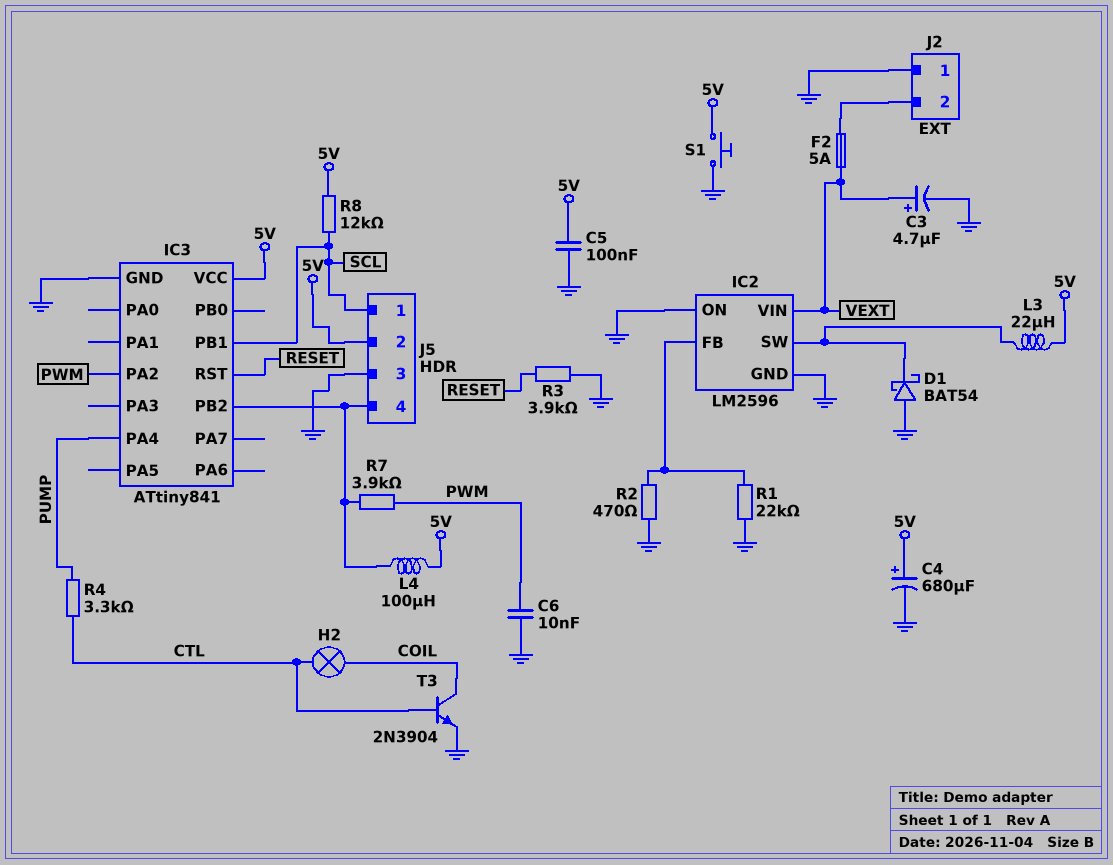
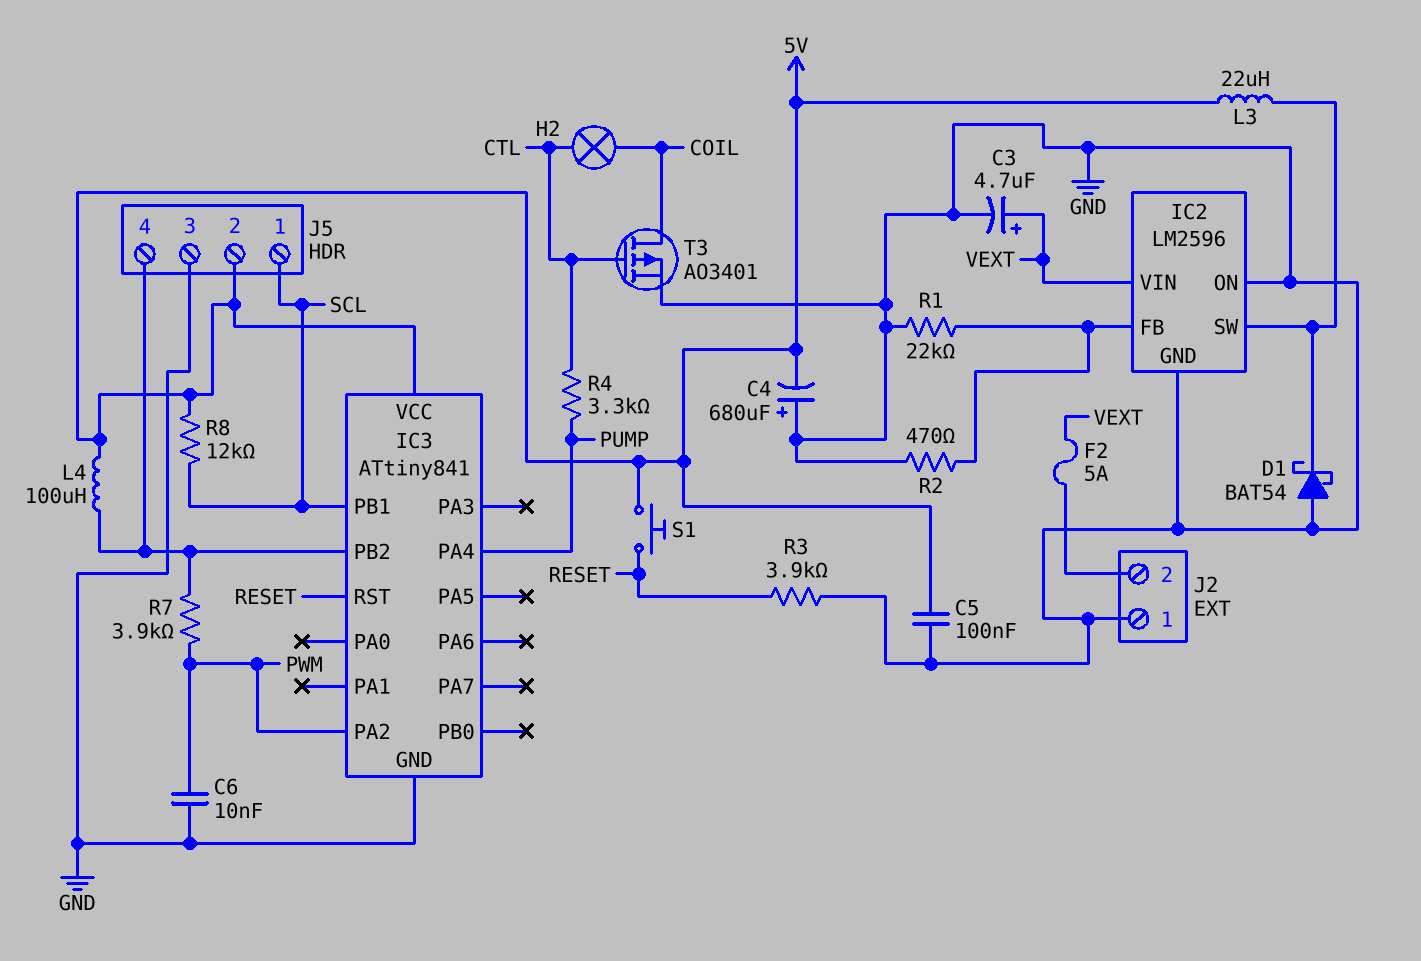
C4: 680uF (plus 5V, minus GND) -> 680uF (plus GND, minus 5V)
S1: button (5V, GND) -> button (5V, RESET)
T3: NPN 2N3904 (B CTL, C COIL, E GND) -> PMOS AO3401 (G CTL, D COIL, S GND)

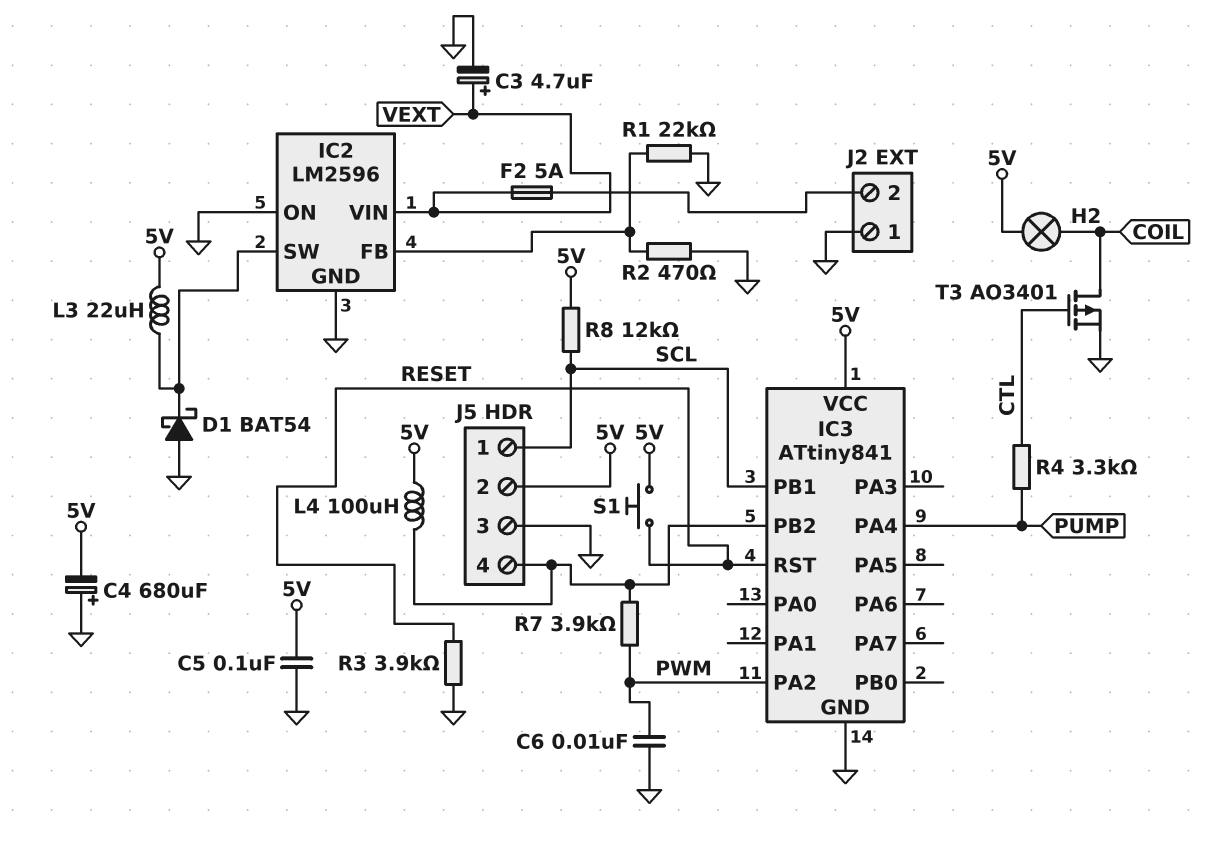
H2: lamp (COIL, CTL) -> lamp (5V, COIL)

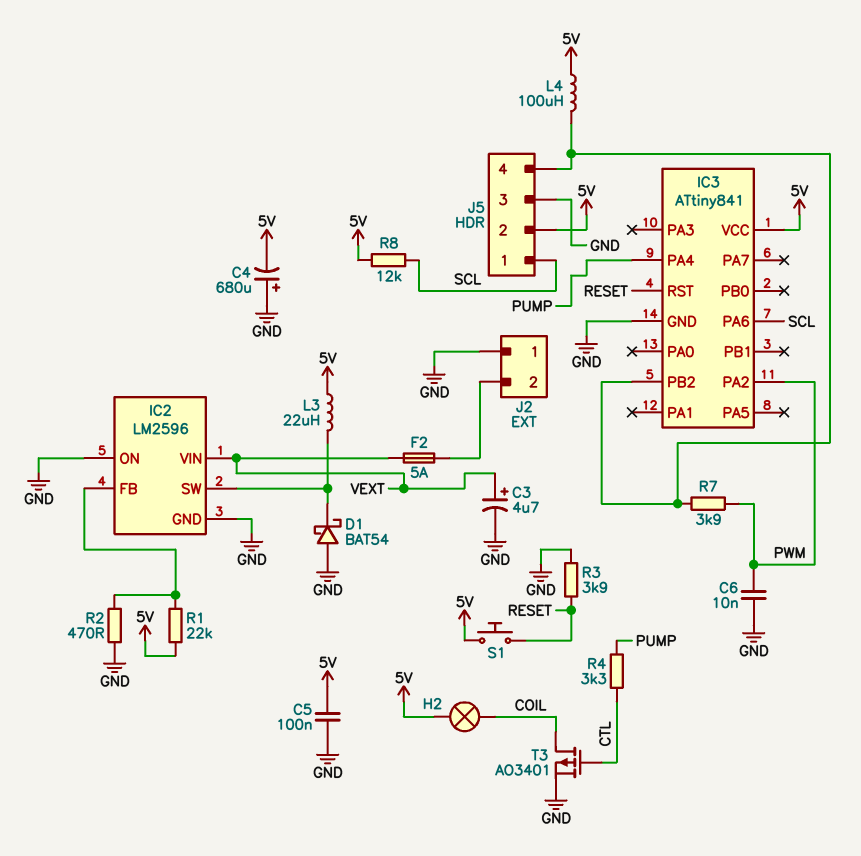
IC3 pin PA6: none -> SCL
IC3 pin PB1: SCL -> none
R1: 22k (GND, IC2/FB) -> 22k (5V, IC2/FB)

